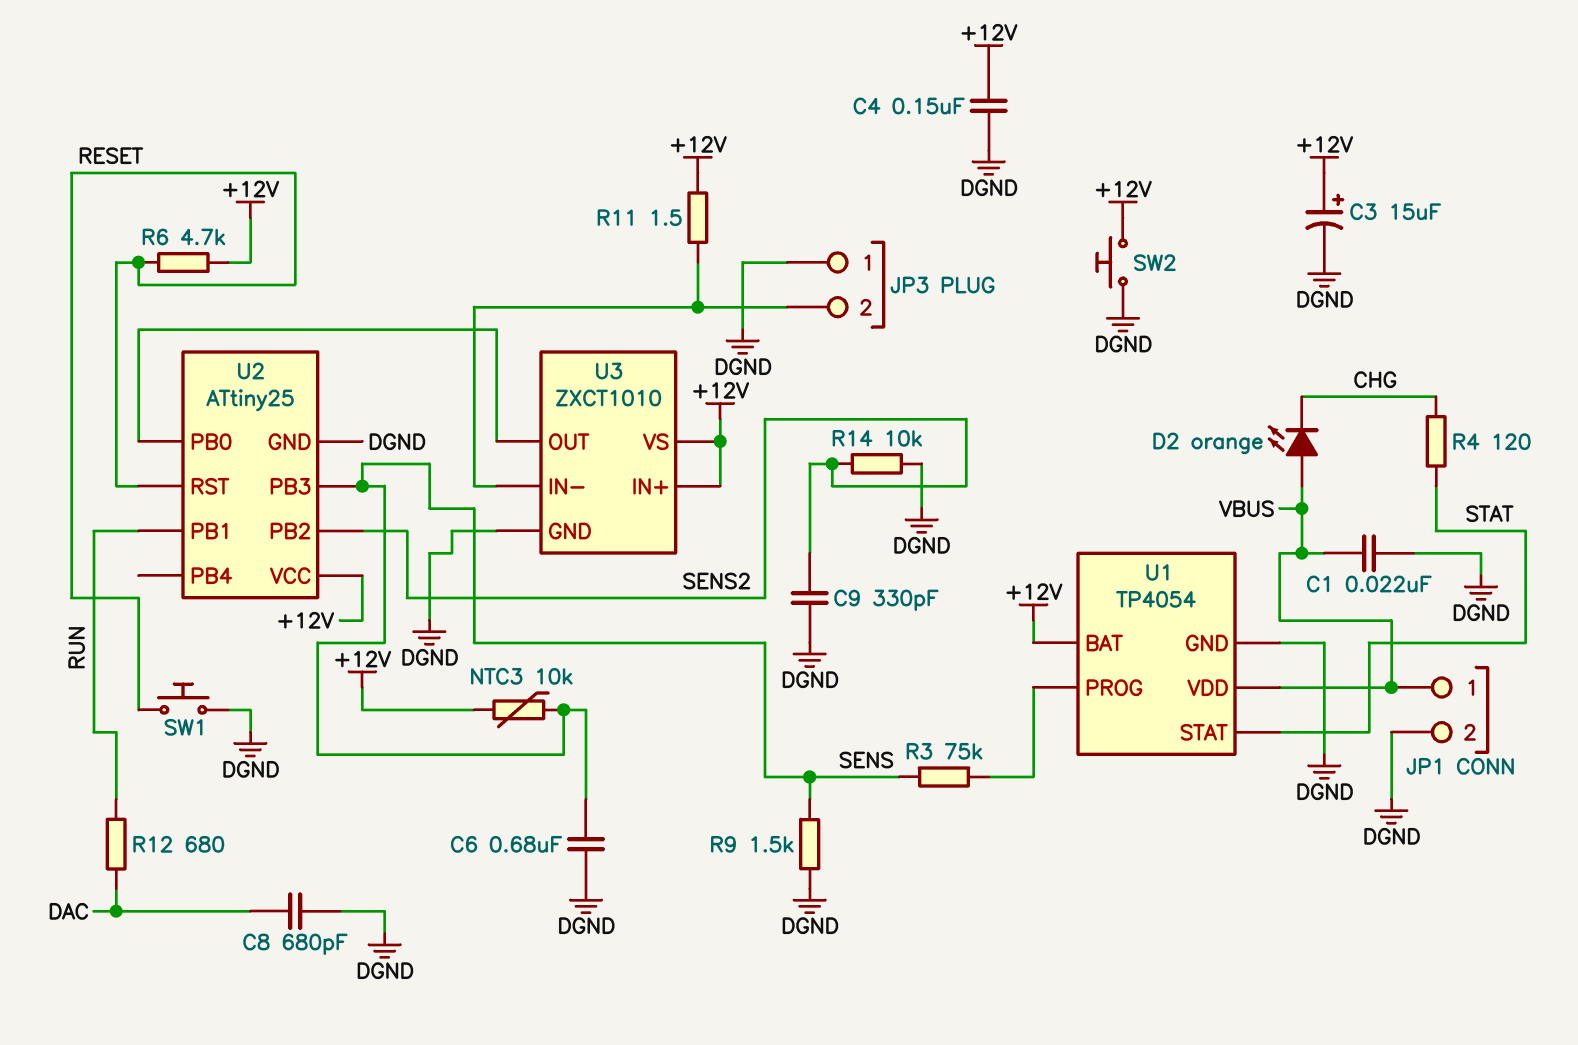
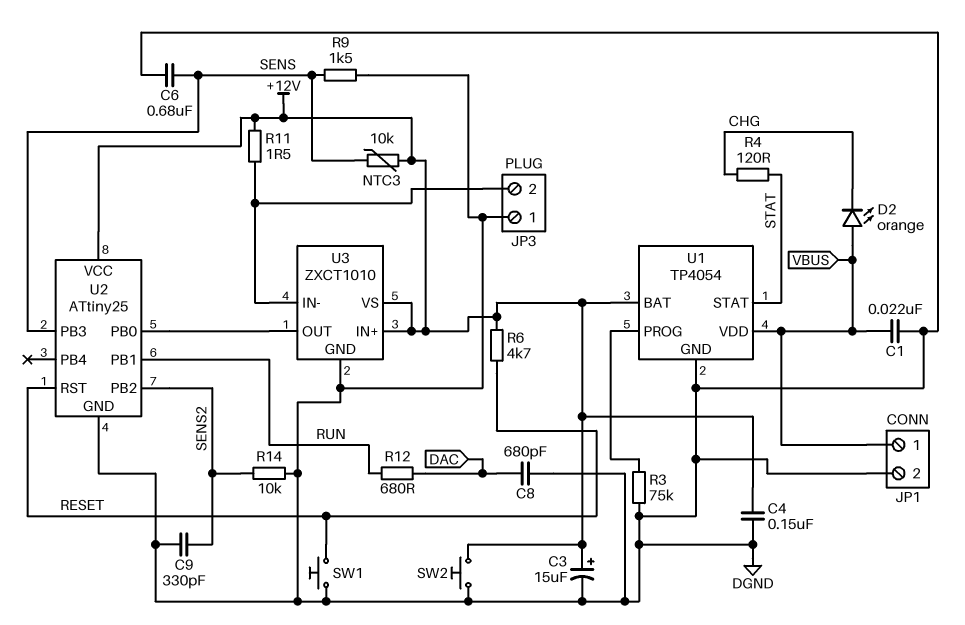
R3: 75k (SENS, U1/PROG) -> 75k (DGND, U1/PROG)

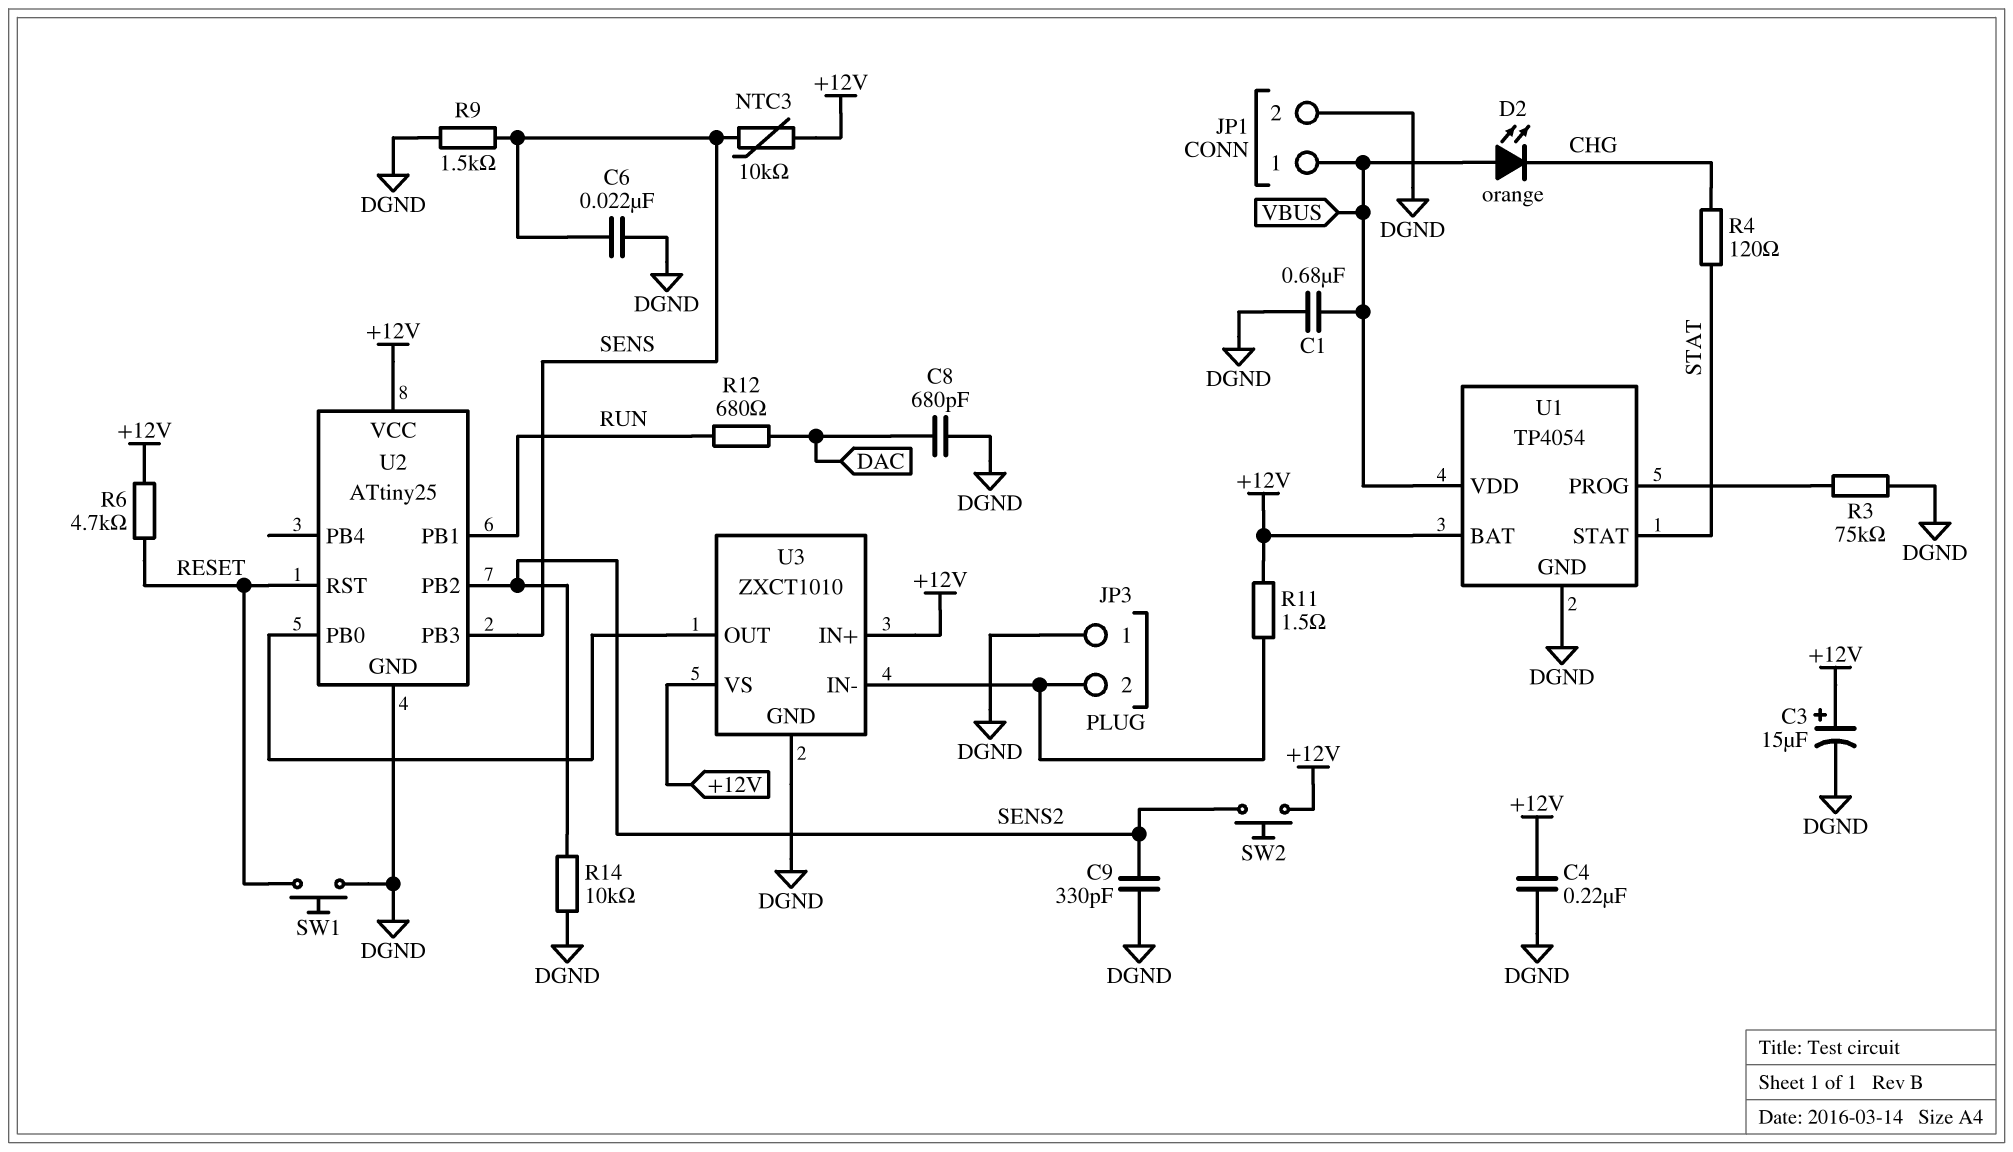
C1: 22nF (DGND, VBUS) -> 680nF (DGND, VBUS)
C4: 150nF (+12V, DGND) -> 220nF (+12V, DGND)
C6: 680nF (DGND, SENS) -> 22nF (DGND, SENS)
SW2: button (+12V, DGND) -> button (+12V, SENS2)

